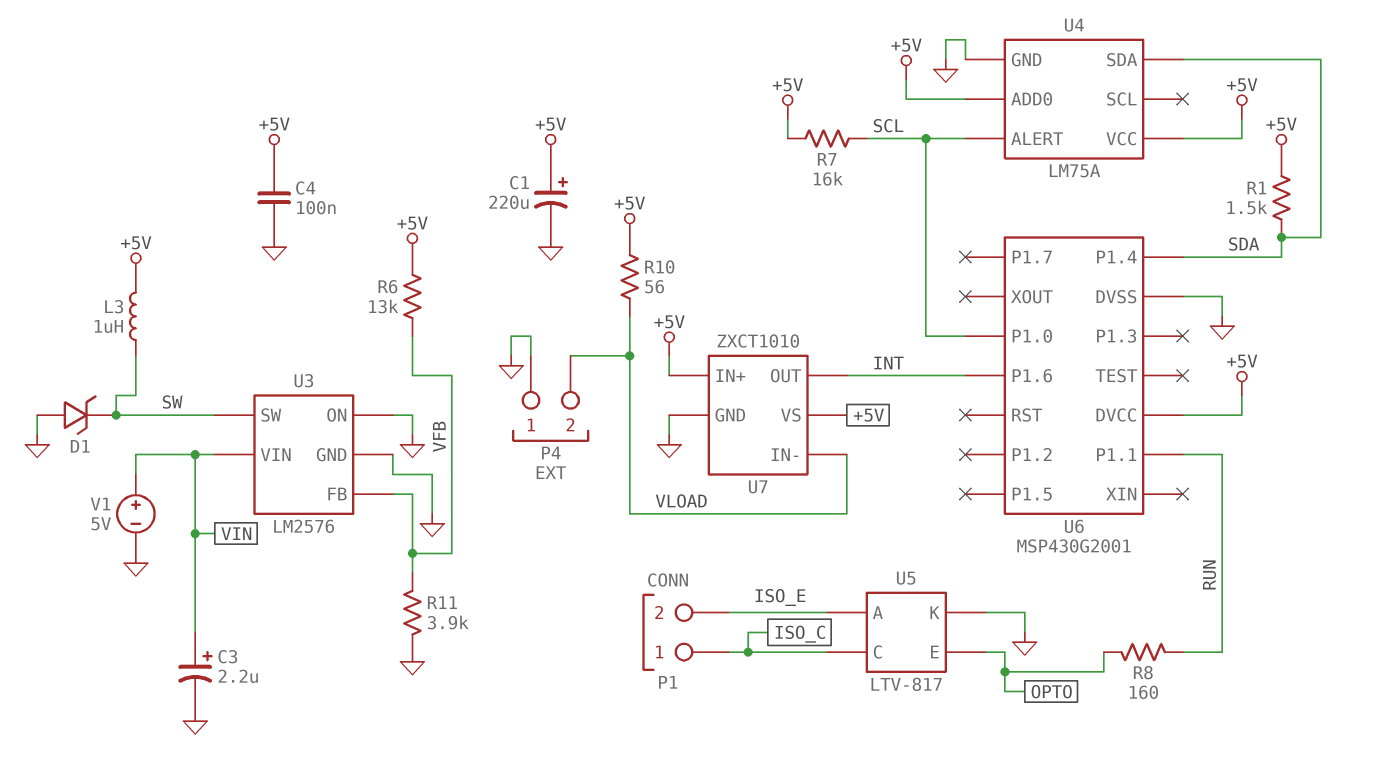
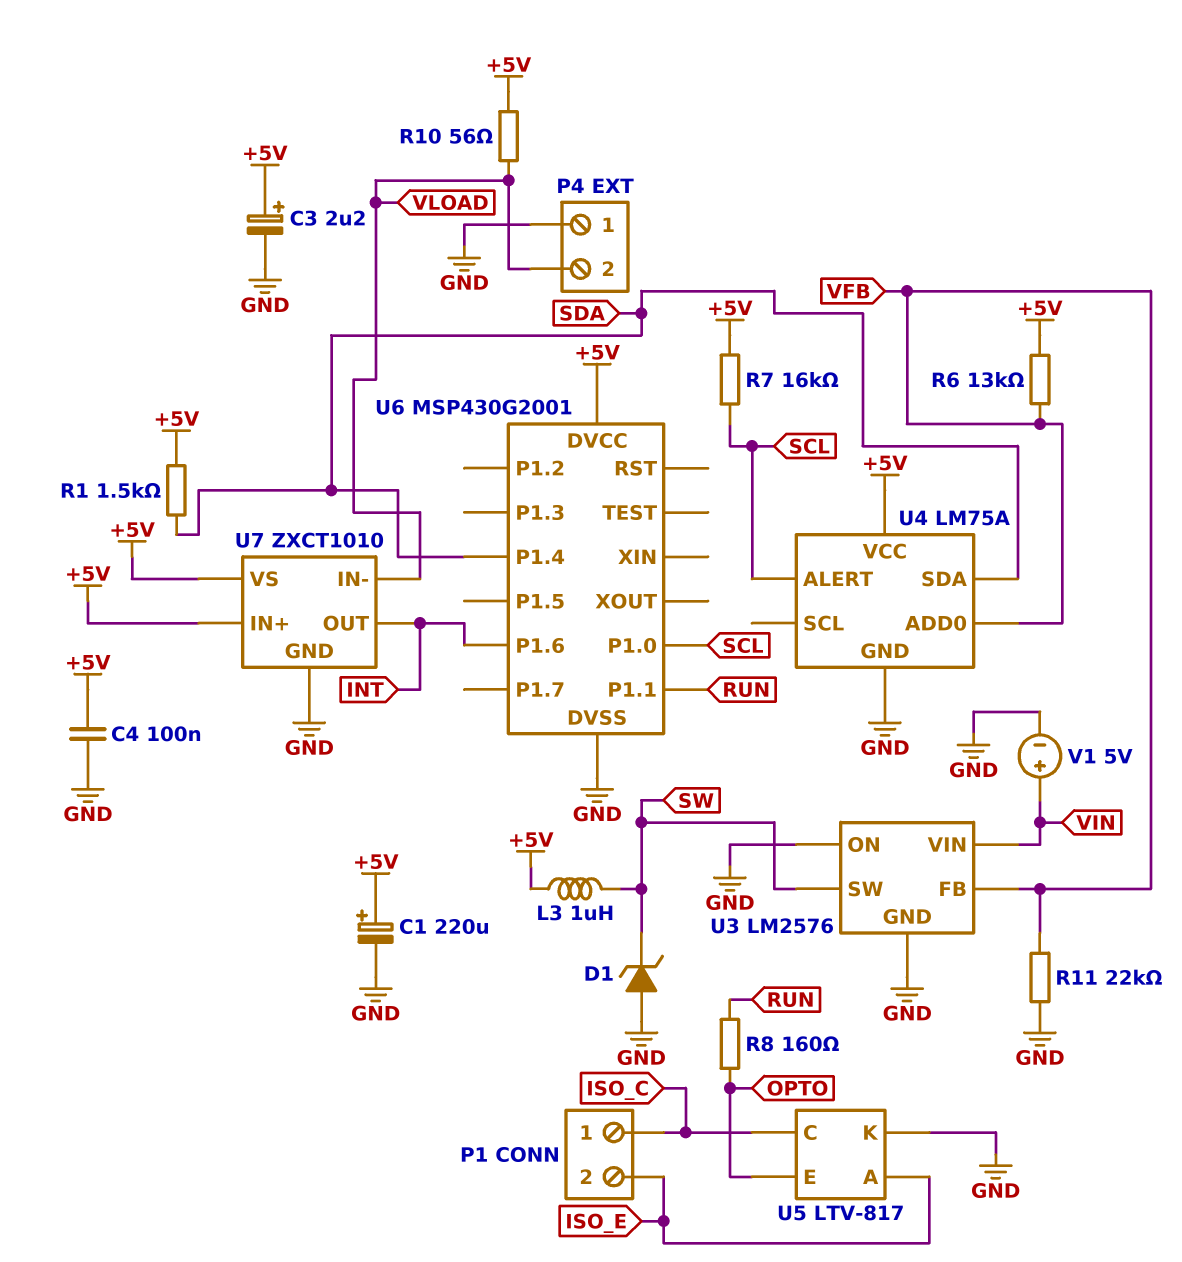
C3: 2.2uF (plus VIN, minus GND) -> 2.2uF (plus +5V, minus GND)
R11: 3.9k (GND, VFB) -> 22k (GND, VFB)
U4 pin ADD0: +5V -> VFB

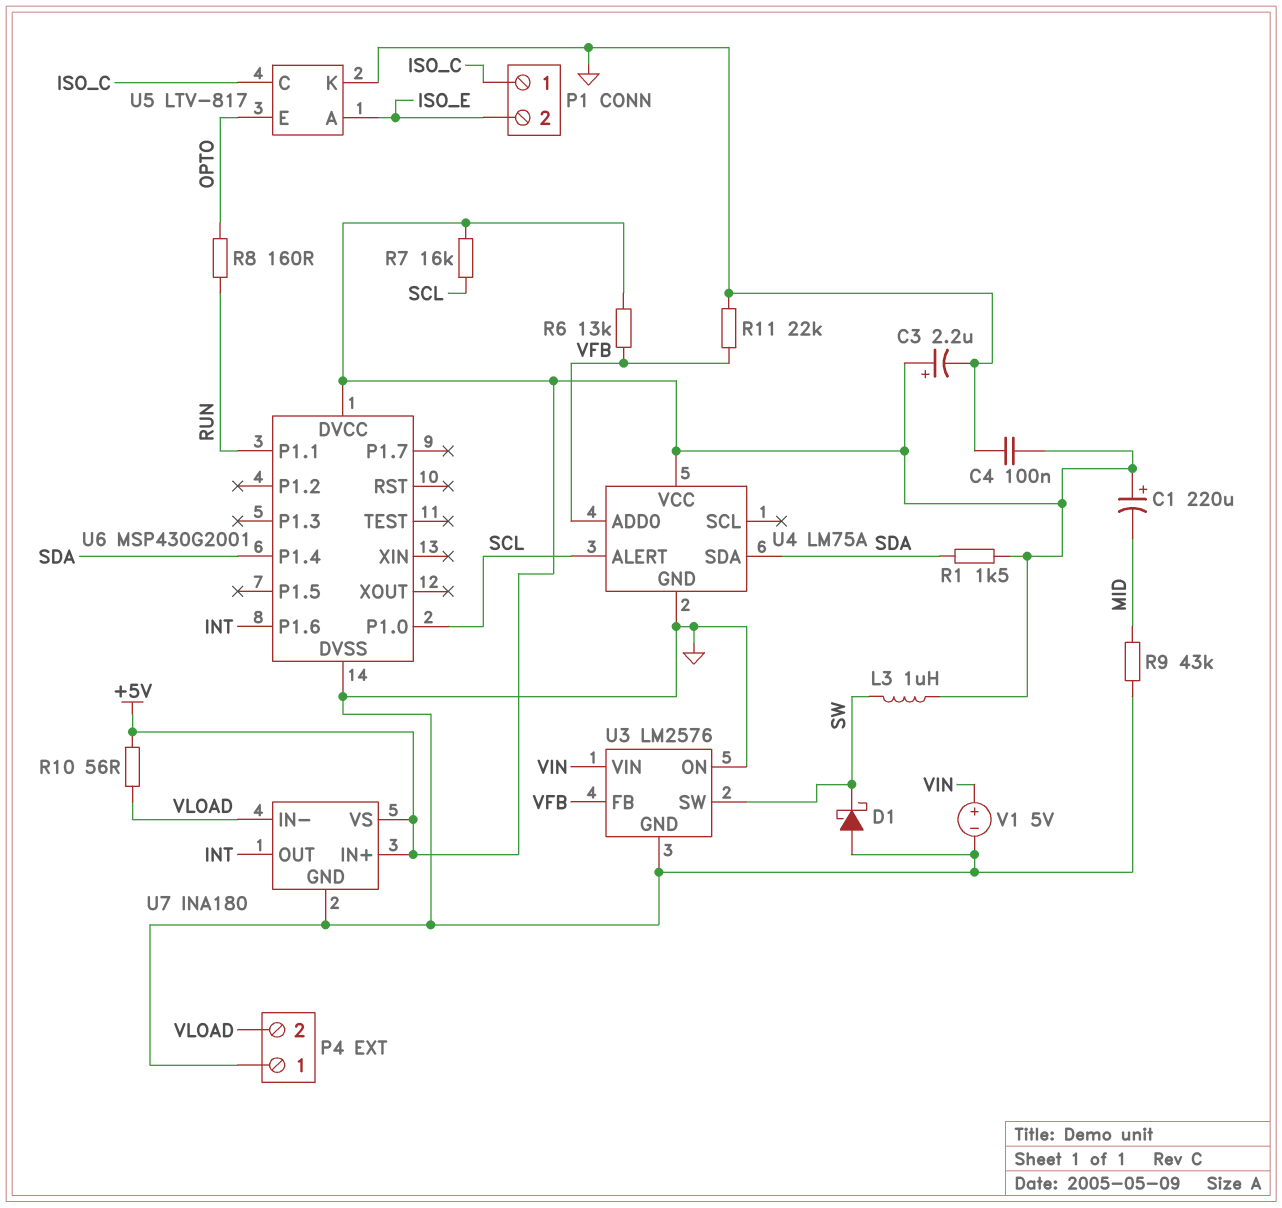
C1: 220uF (plus +5V, minus GND) -> 220uF (plus +5V, minus MID)
D1: zener (A GND, K SW) -> schottky (A GND, K SW)
R9: none -> 43k (GND, MID)
U7: ZXCT1010 -> INA180

